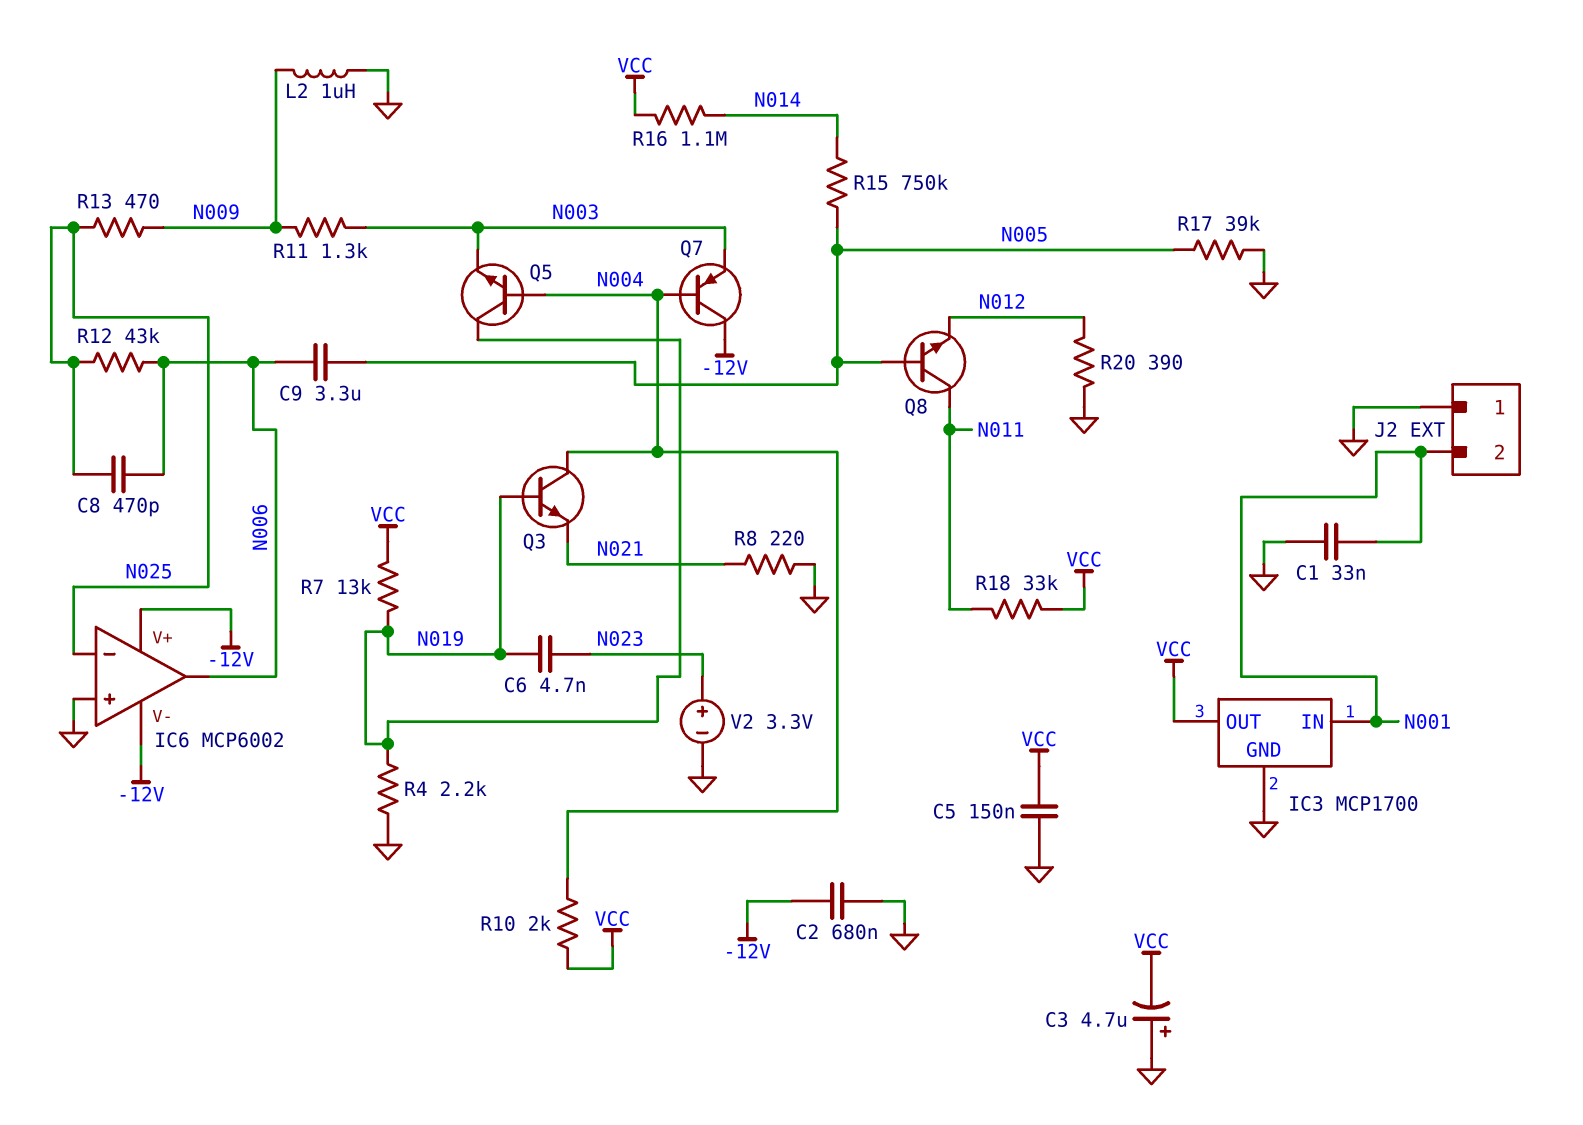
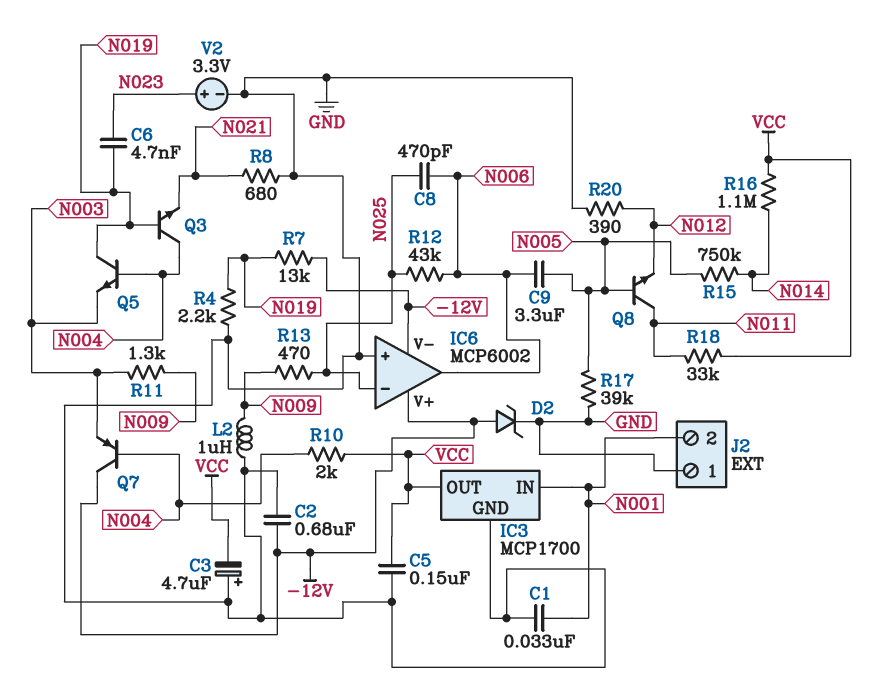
D2: none -> zener (A -12V, K GND)
R7: 13k (N019, VCC) -> 13k (-12V, N019)
R8: 220 (GND, N021) -> 680 (GND, N021)

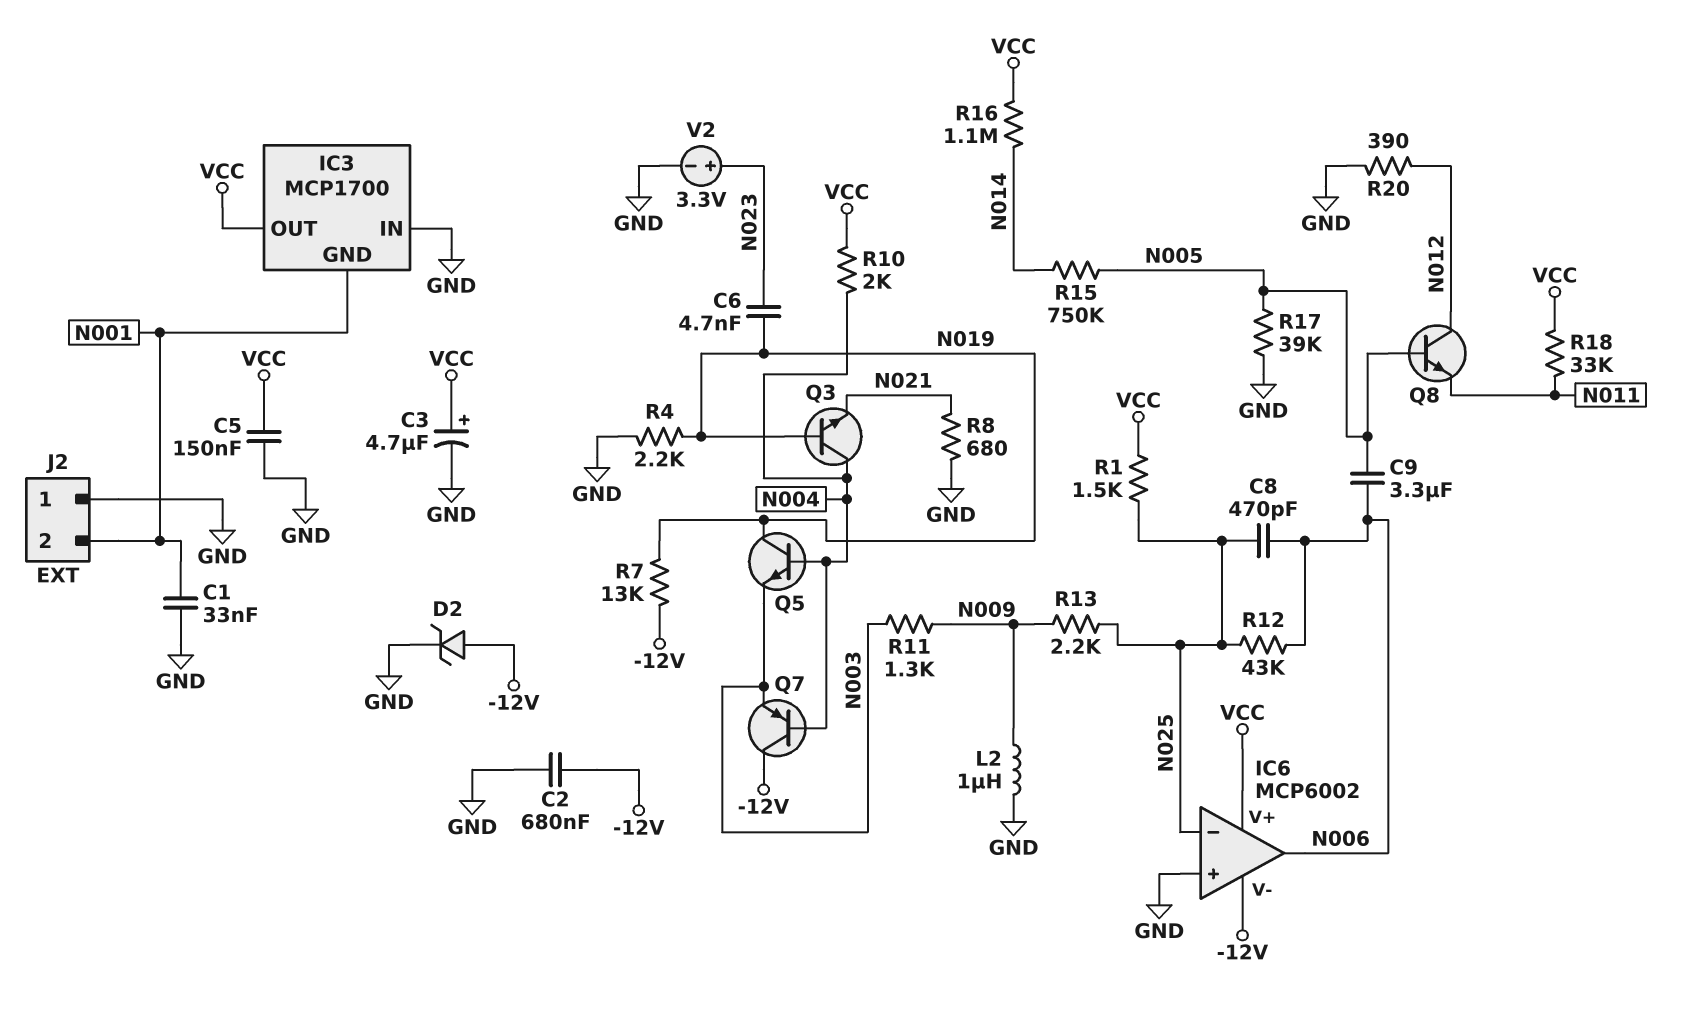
C3: 4.7uF (plus GND, minus VCC) -> 4.7uF (plus VCC, minus GND)
IC3 pin GND: GND -> N001
IC3 pin IN: N001 -> GND
IC6 pin V+: -12V -> VCC
Q8: NPN (B N005, C N011, E N012) -> NPN (B N005, C N012, E N011)
R1: none -> 1.5k (N025, VCC)
R13: 470 (N009, N025) -> 2.2k (N009, N025)

